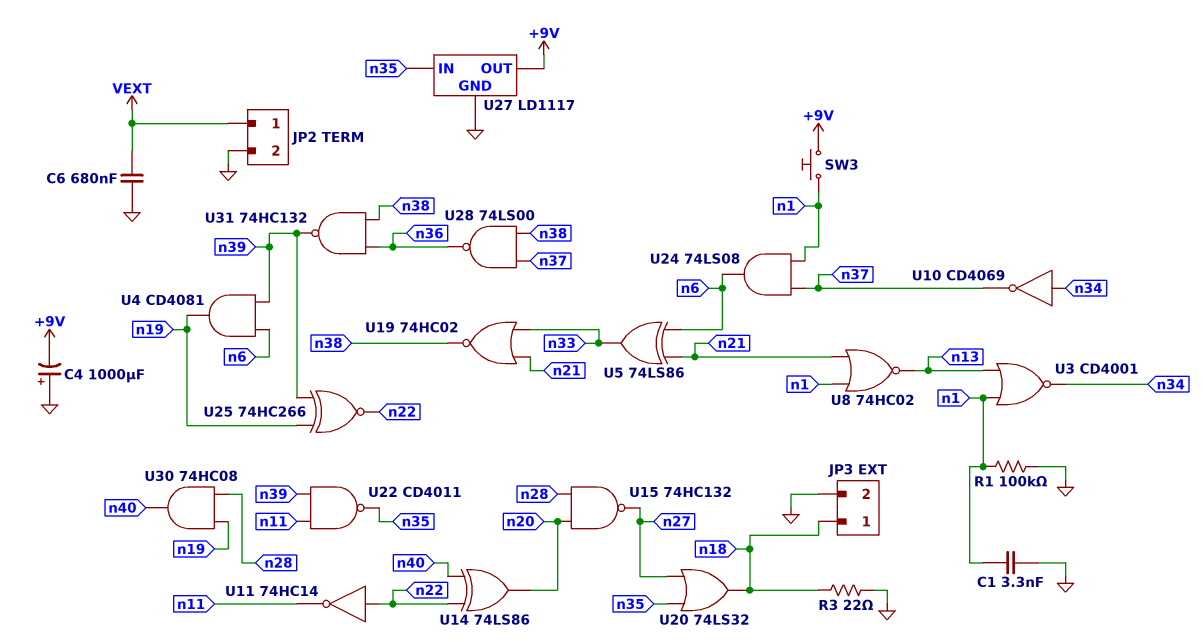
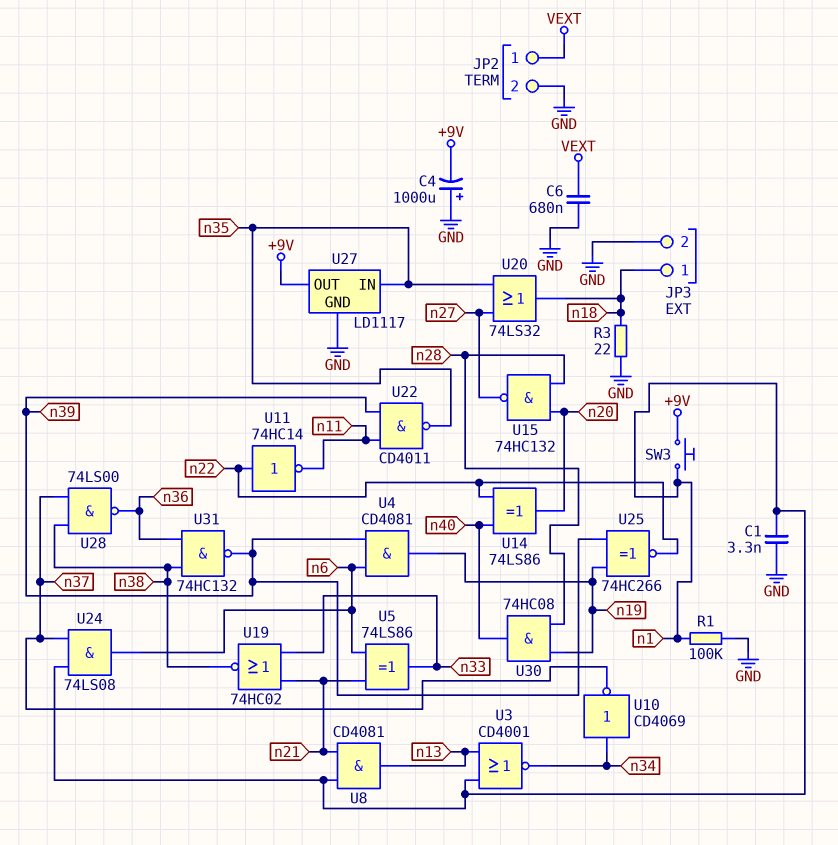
U8: NOR 74HC02 (in n1, in n21, out n13) -> AND CD4081 (in n1, in n21, out n13)

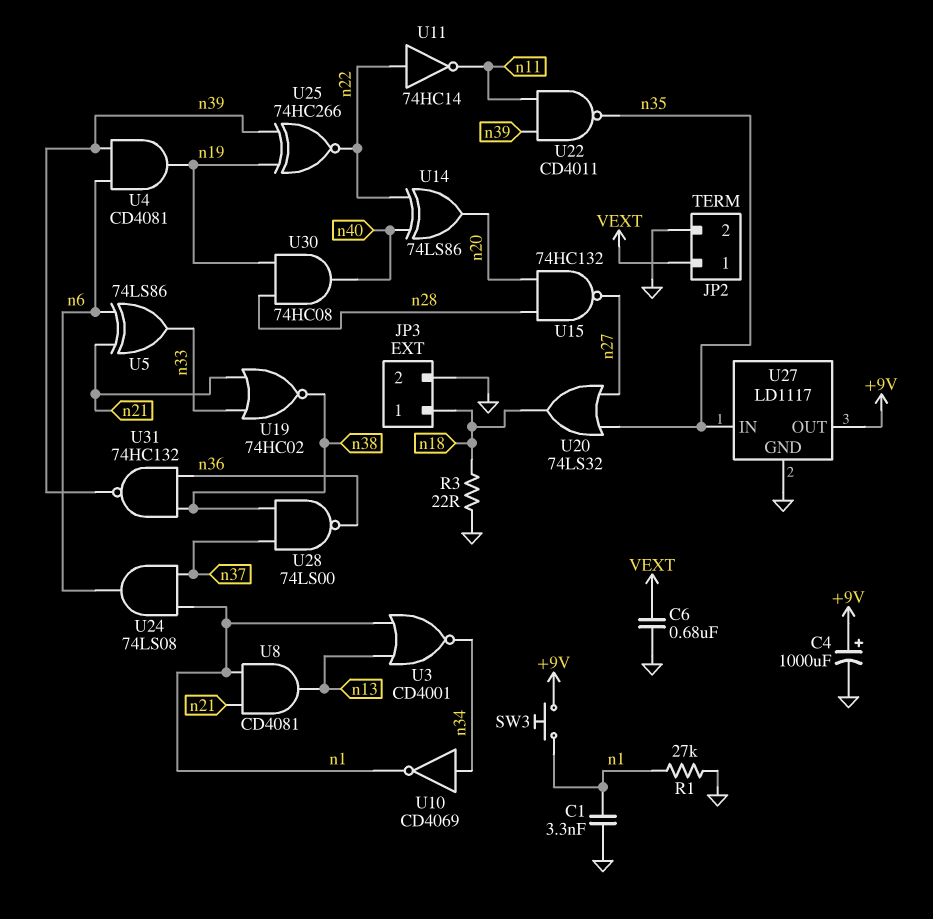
C4: 1000uF (plus GND, minus +9V) -> 1000uF (plus +9V, minus GND)
R1: 100k (GND, n1) -> 27k (GND, n1)
U10: NOT CD4069 (in n34, out n37) -> NOT CD4069 (in n34, out n1)

